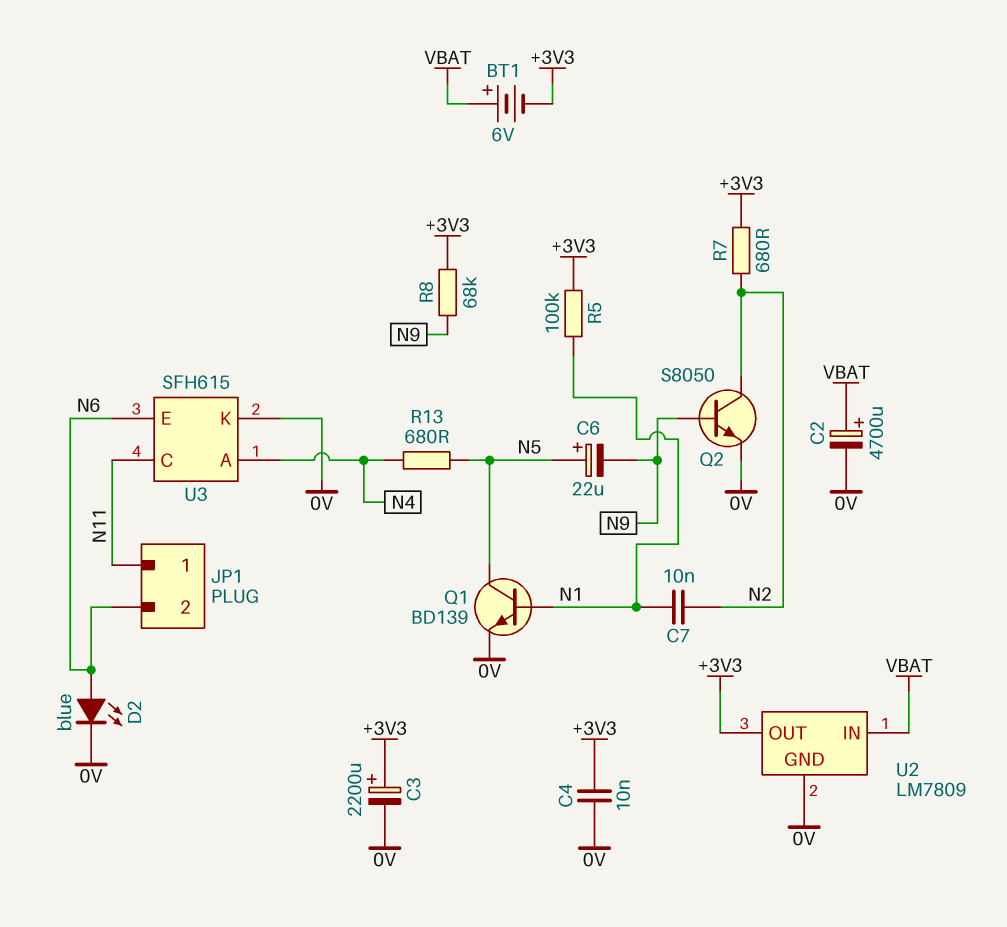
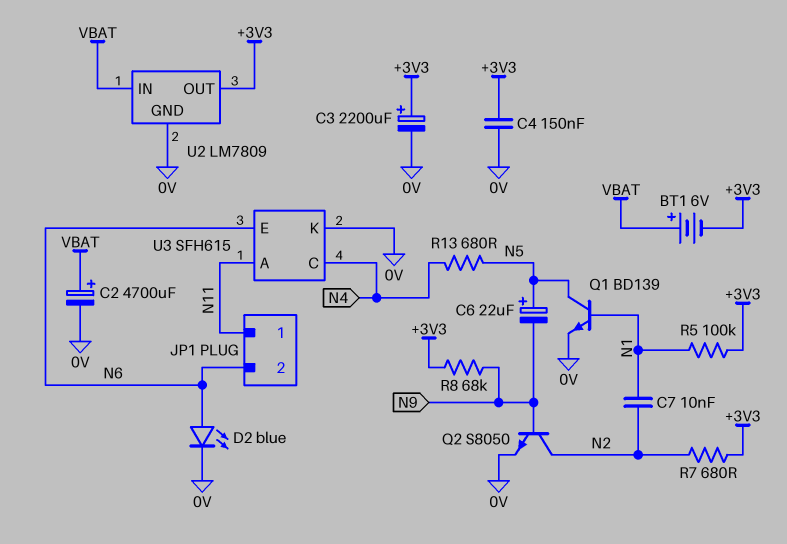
C4: 10nF (+3V3, 0V) -> 150nF (+3V3, 0V)
U3 pin A: N4 -> N11
U3 pin C: N11 -> N4

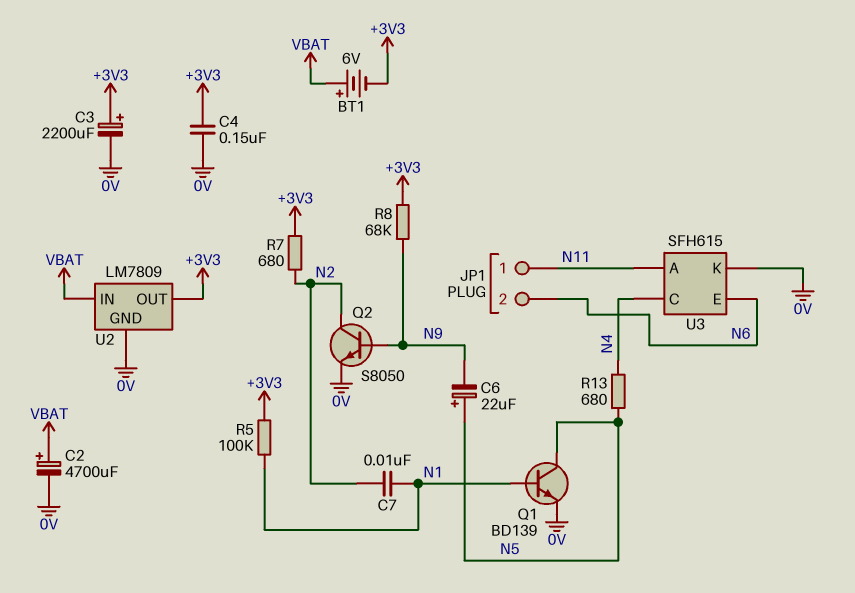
D2: LED blue (A N6, K 0V) -> none

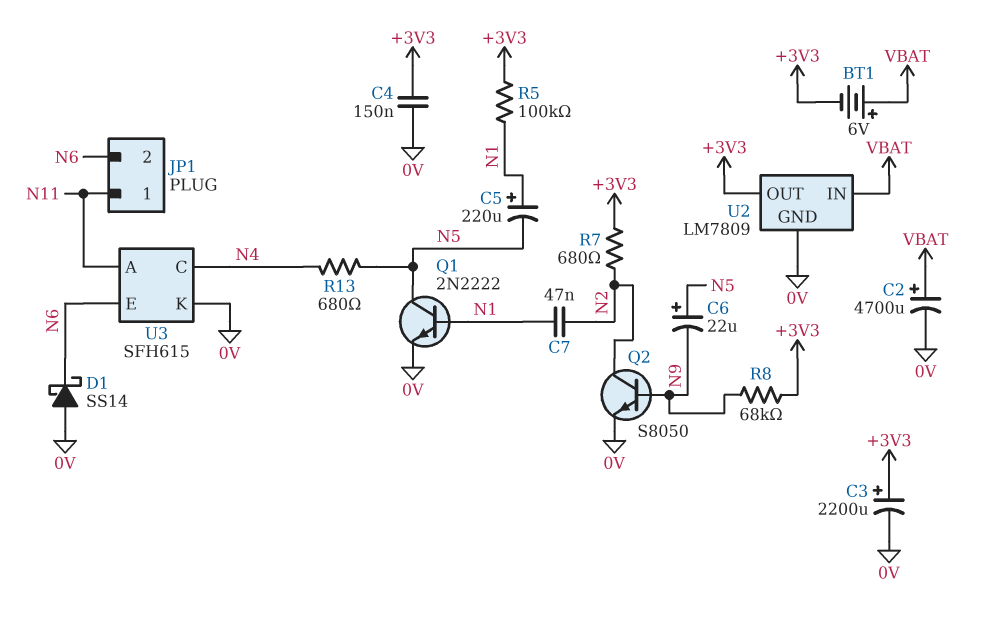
C5: none -> 220uF (plus N1, minus N5)
C7: 10nF (N1, N2) -> 47nF (N1, N2)
D1: none -> schottky SS14 (A 0V, K N6)
Q1: NPN BD139 (B N1, C N5, E 0V) -> NPN 2N2222 (B N1, C N5, E 0V)

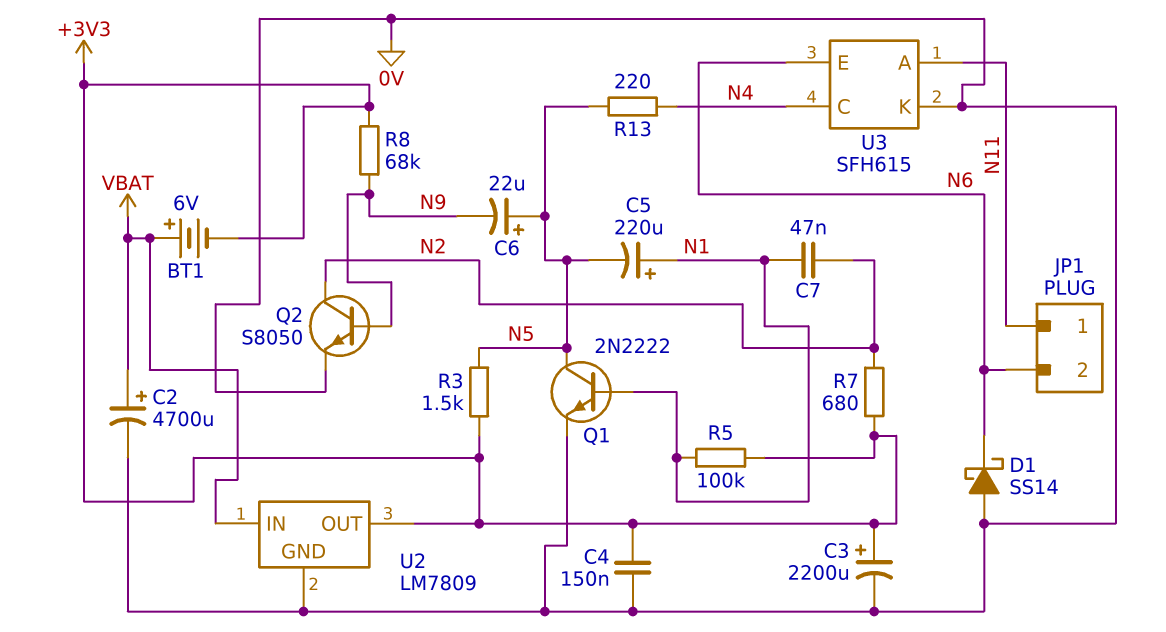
R3: none -> 1.5k (+3V3, N5)
R13: 680 (N4, N5) -> 220 (N4, N5)

